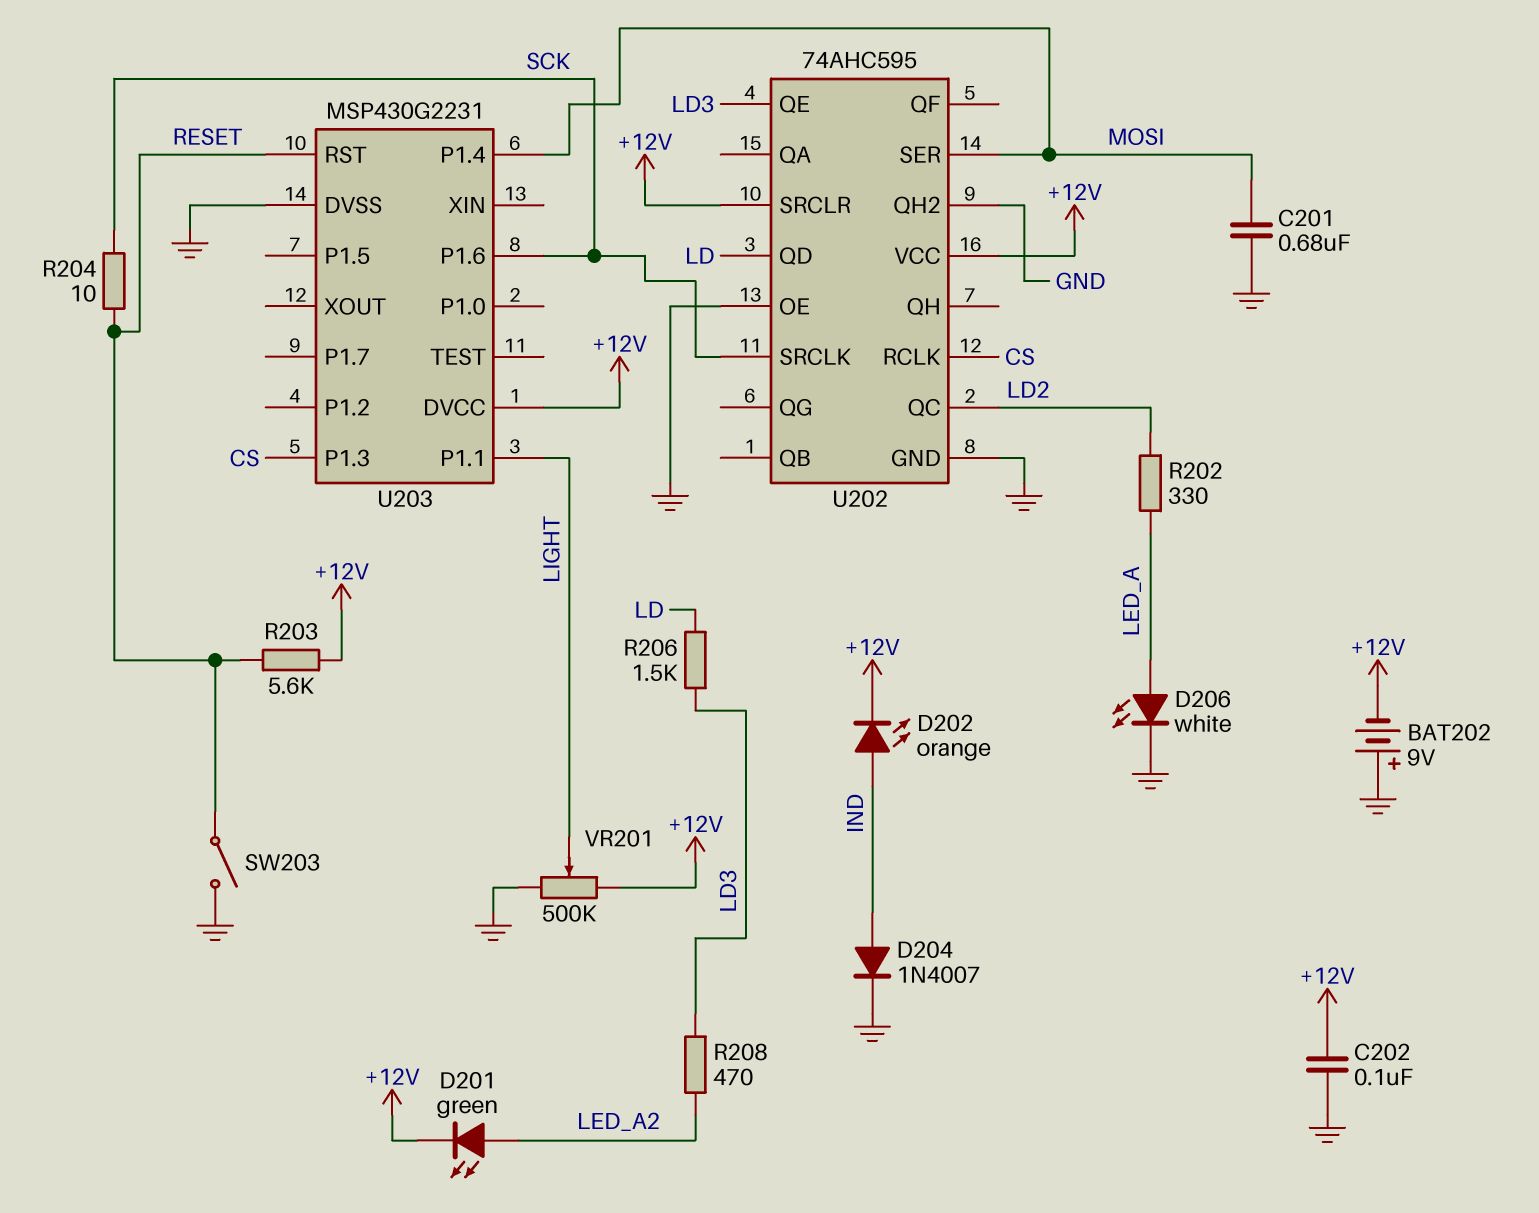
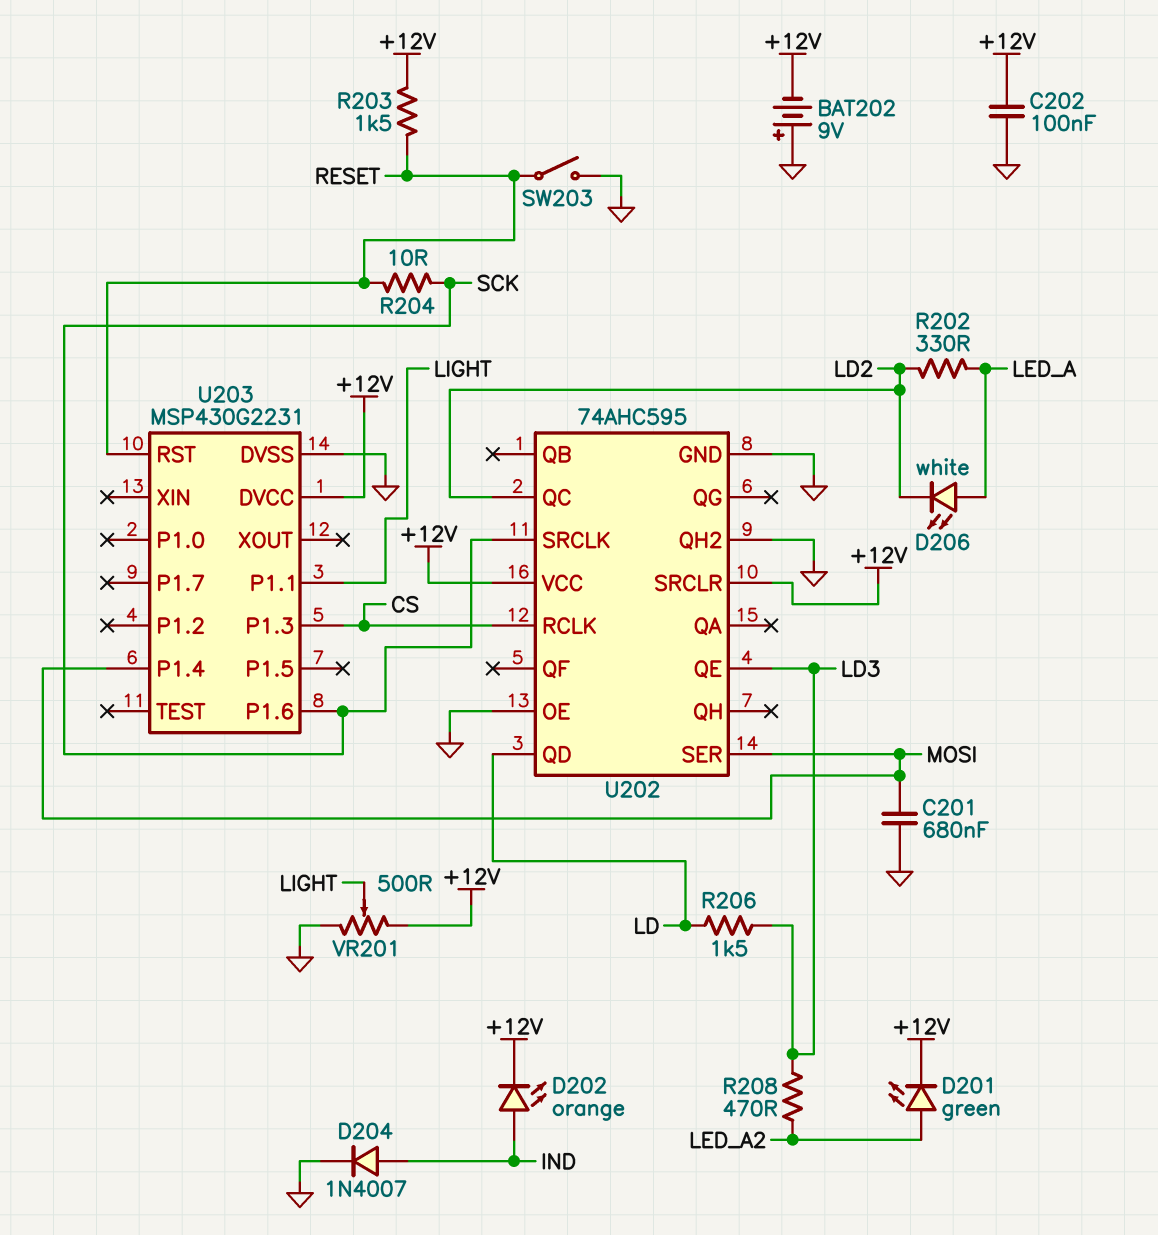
D206: LED white (A LED_A, K GND) -> LED white (A LED_A, K LD2)
R203: 5.6k (+12V, RESET) -> 1.5k (+12V, RESET)
VR201: 500k (+12V, GND, wiper LIGHT) -> 500 (+12V, GND, wiper LIGHT)

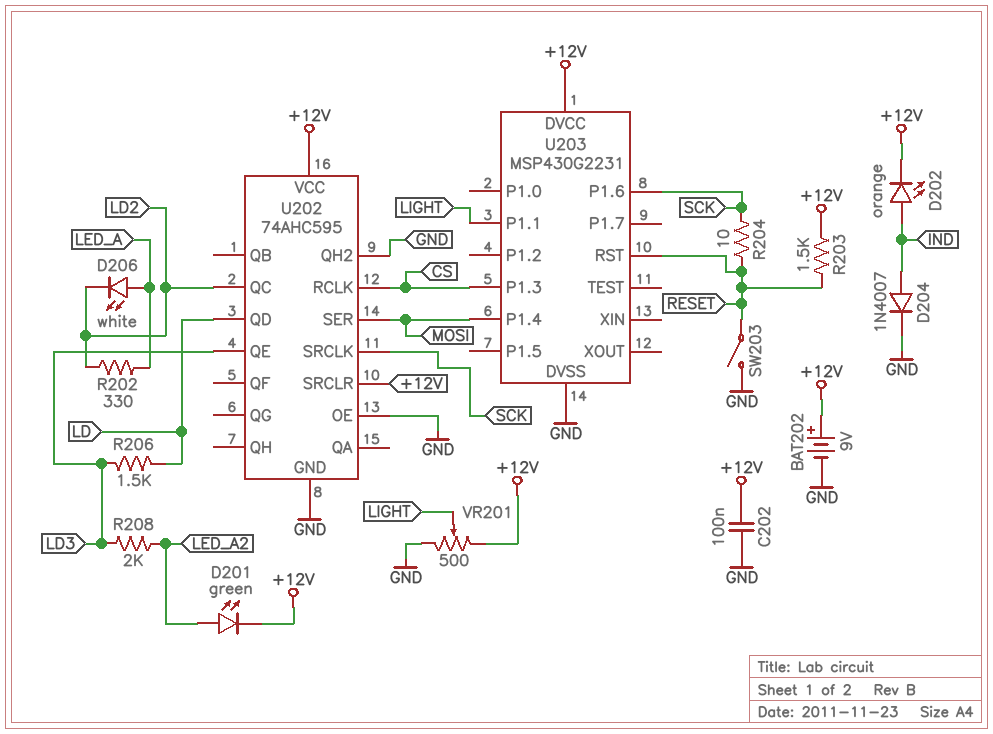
BAT202: 9V (plus GND, minus +12V) -> 9V (plus +12V, minus GND)
C201: 680nF (GND, MOSI) -> none
R208: 470 (LD3, LED_A2) -> 2k (LD3, LED_A2)

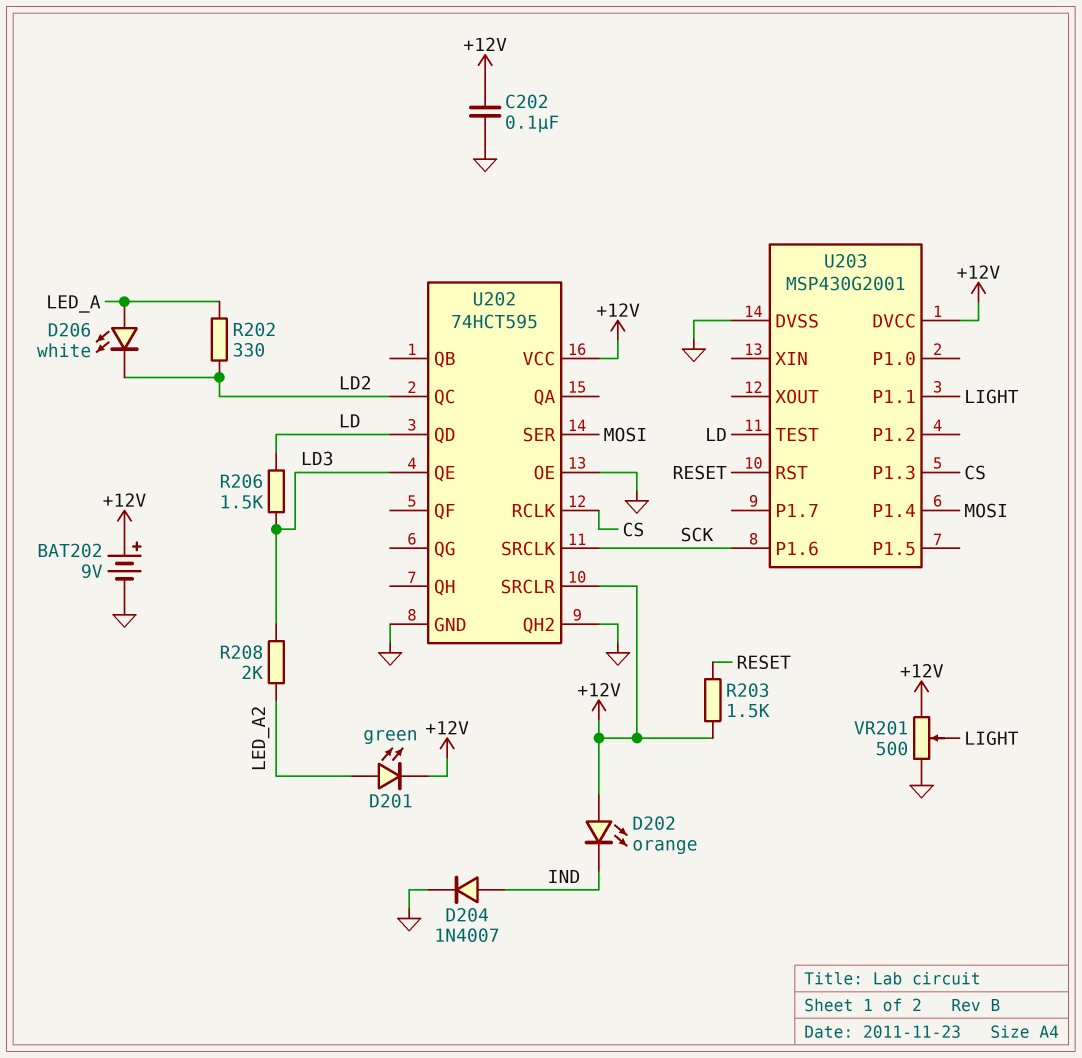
D202: LED orange (A IND, K +12V) -> LED orange (A +12V, K IND)
R204: 10 (RESET, SCK) -> none
SW203: switch (GND, RESET) -> none
U202: 74AHC595 -> 74HCT595
U203: MSP430G2231 -> MSP430G2001
U203 pin TEST: none -> LD

